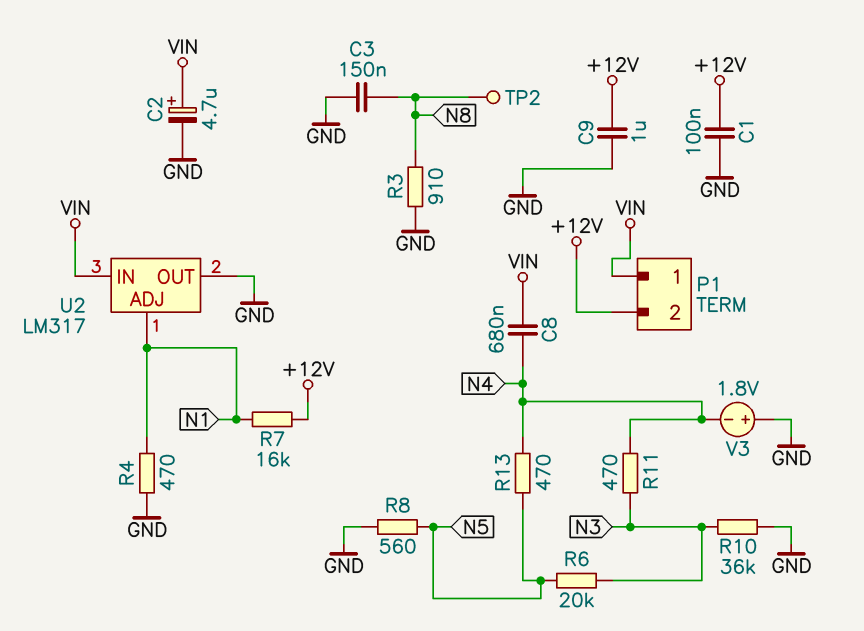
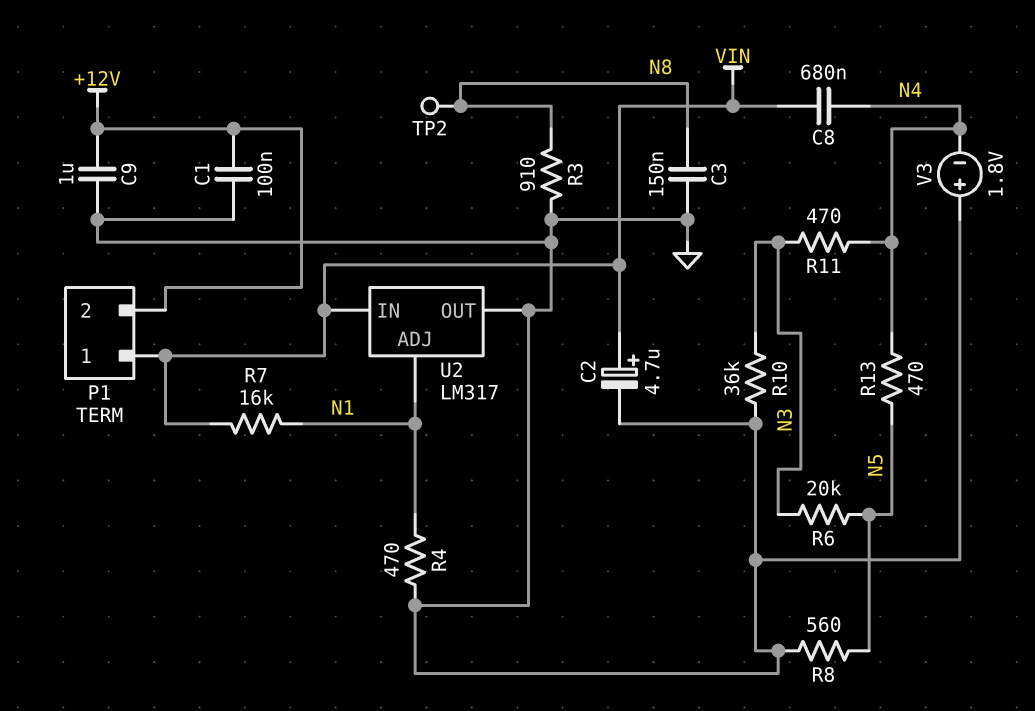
R7: 16k (+12V, N1) -> 16k (N1, VIN)

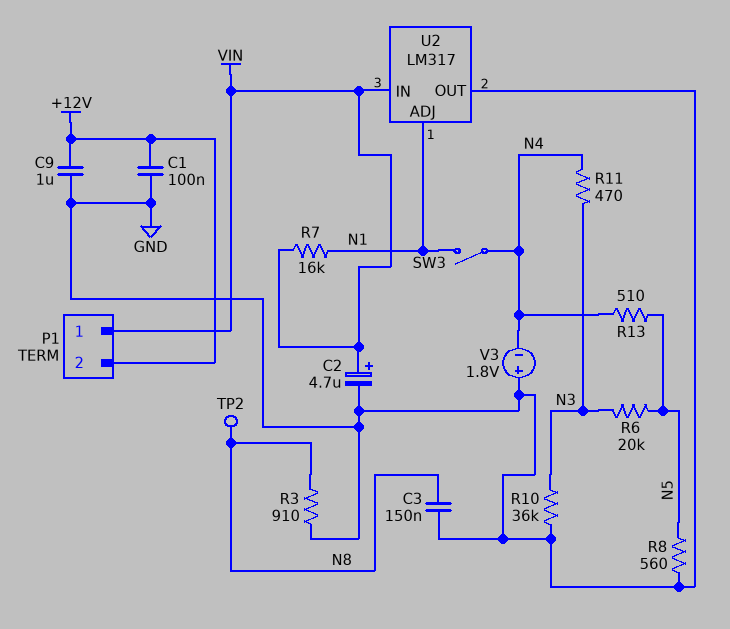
C8: 680nF (N4, VIN) -> none
R4: 470 (GND, N1) -> none
R13: 470 (N4, N5) -> 510 (N4, N5)
SW3: none -> switch (N1, N4)

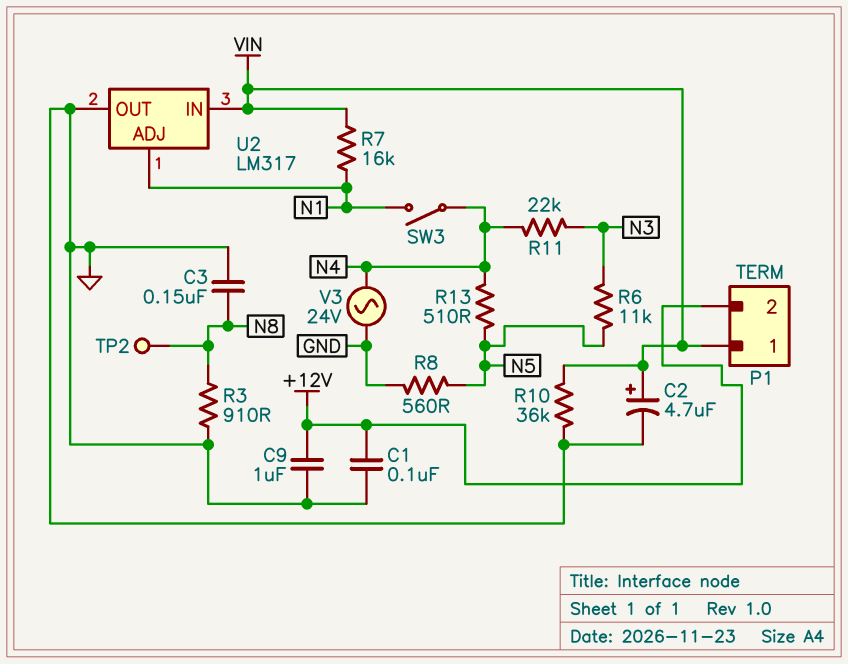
R6: 20k (N3, N5) -> 11k (N3, N5)
R10: 36k (GND, N3) -> 36k (GND, VIN)
R11: 470 (N3, N4) -> 22k (N3, N4)
V3: 1.8V (plus GND, minus N4) -> AC 24V (GND, N4)

